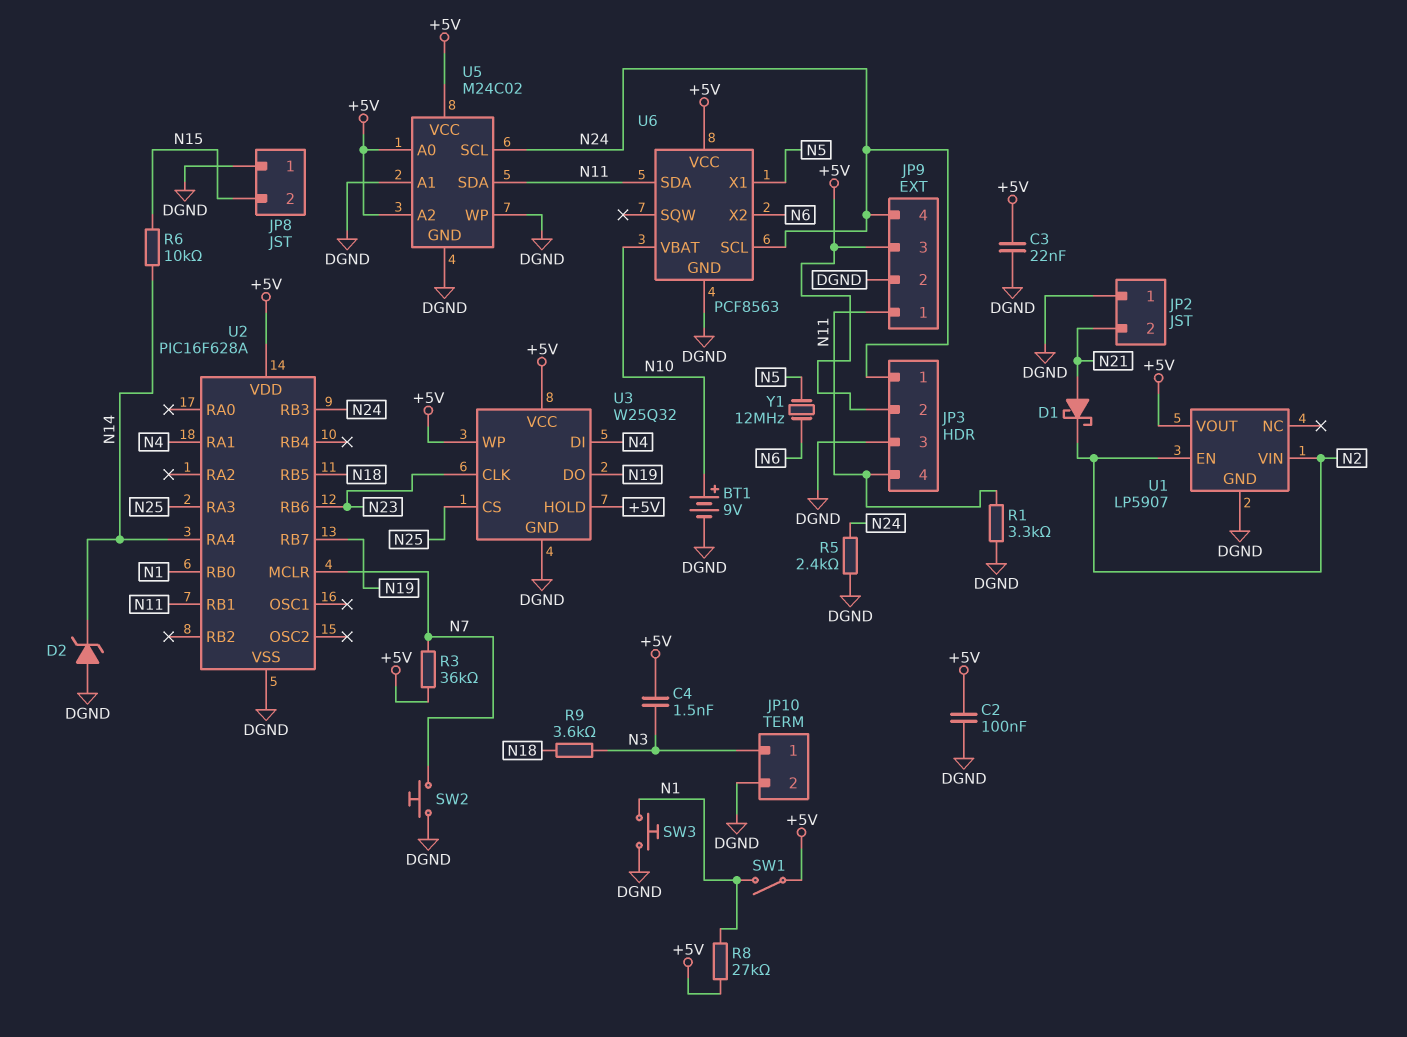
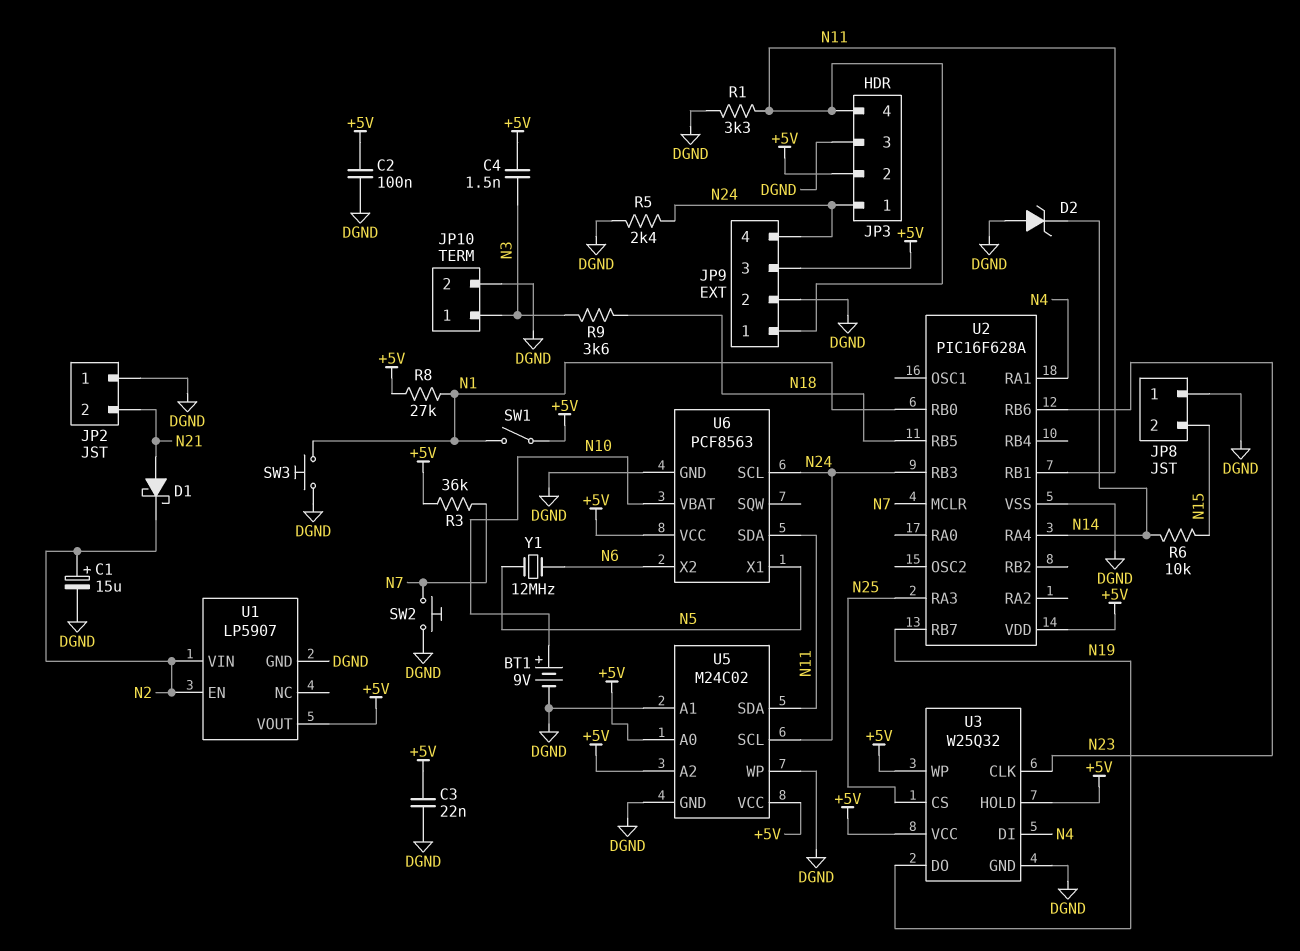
C1: none -> 15uF (plus N2, minus DGND)

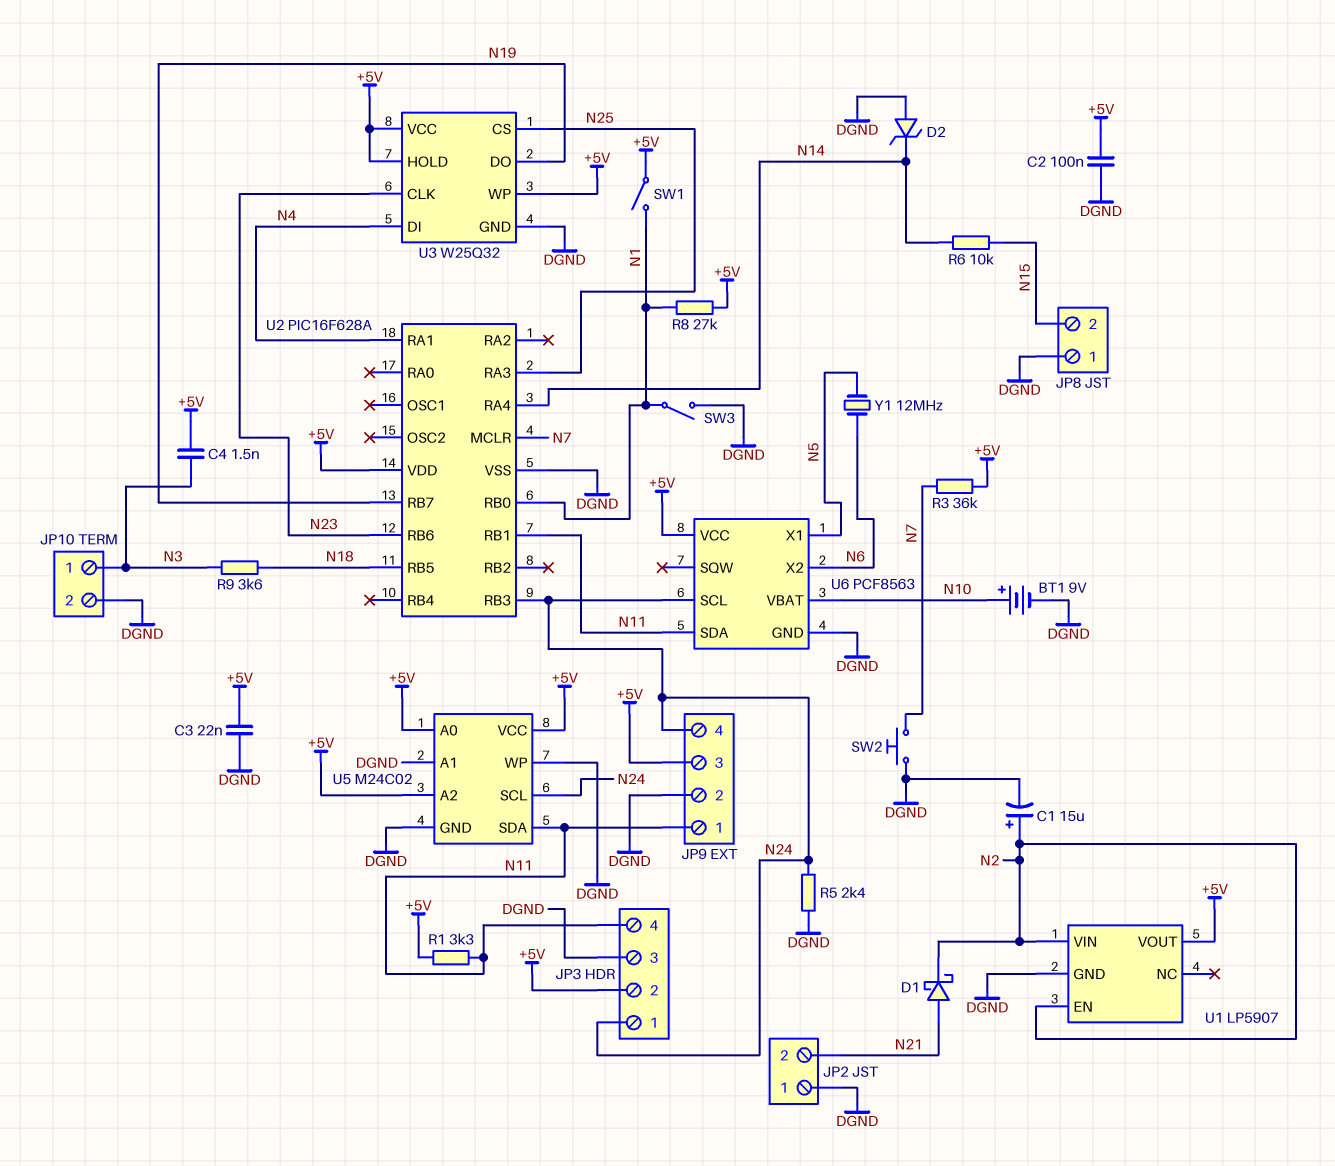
R1: 3.3k (DGND, N11) -> 3.3k (+5V, N11)
SW3: button (DGND, N1) -> switch (DGND, N1)

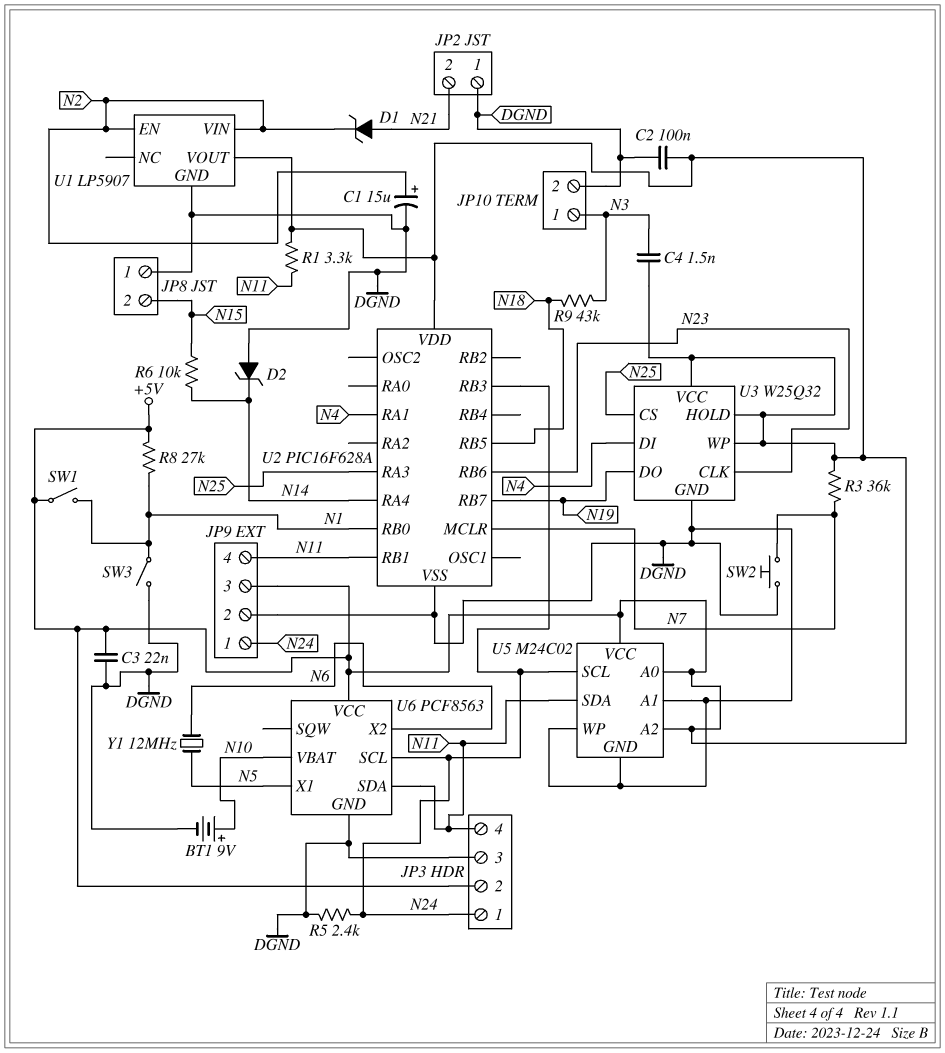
D1: schottky (A N21, K N2) -> zener (A N21, K N2)
JP9 pin 1: N11 -> N24
JP9 pin 4: N24 -> N11
R9: 3.6k (N3, N18) -> 43k (N3, N18)

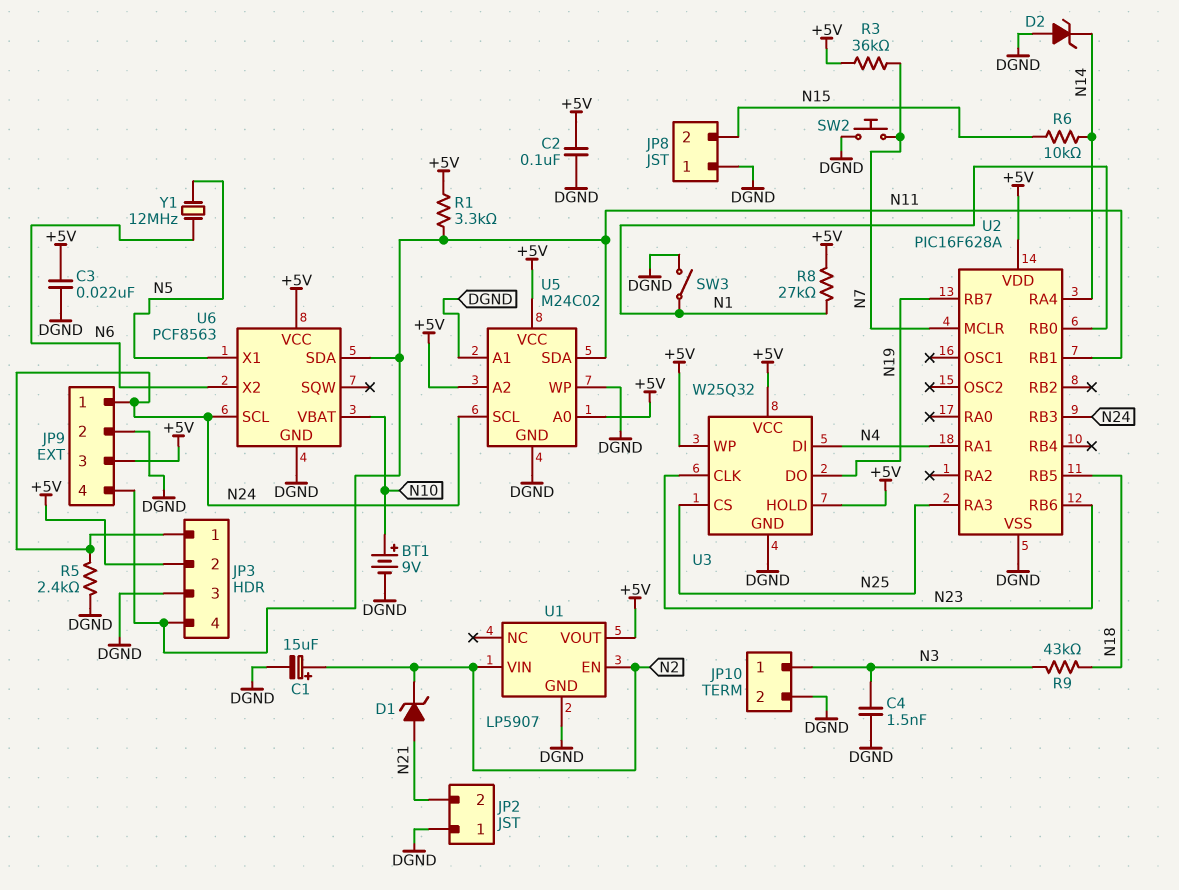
C4: 1.5nF (+5V, N3) -> 1.5nF (DGND, N3)
SW1: switch (+5V, N1) -> none

